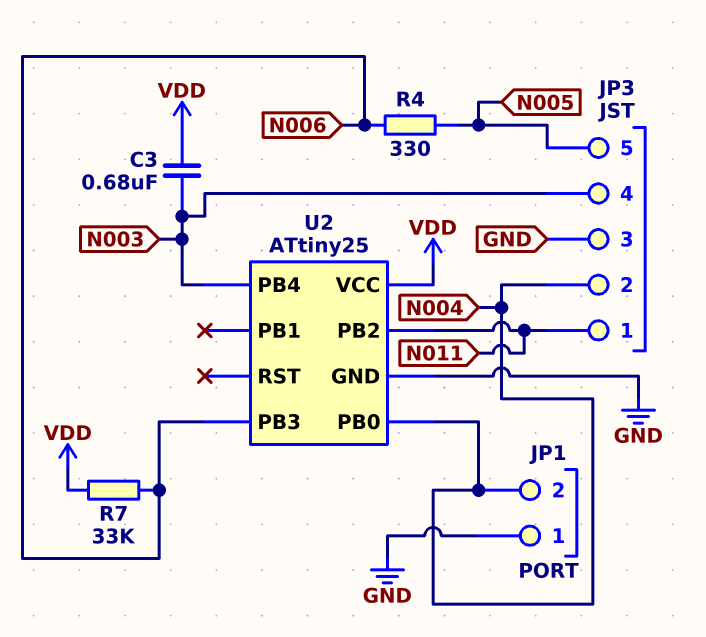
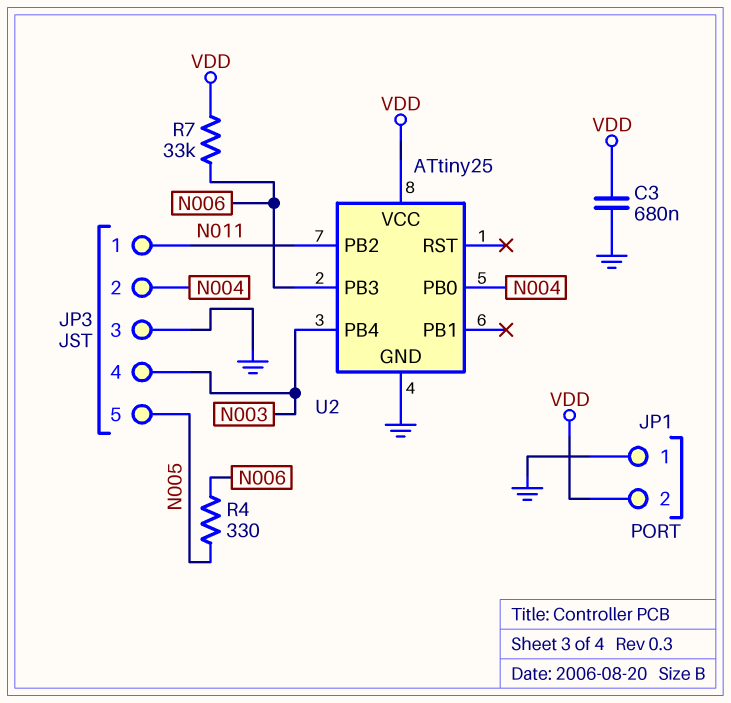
C3: 680nF (N003, VDD) -> 680nF (GND, VDD)
JP1 pin 2: N004 -> VDD

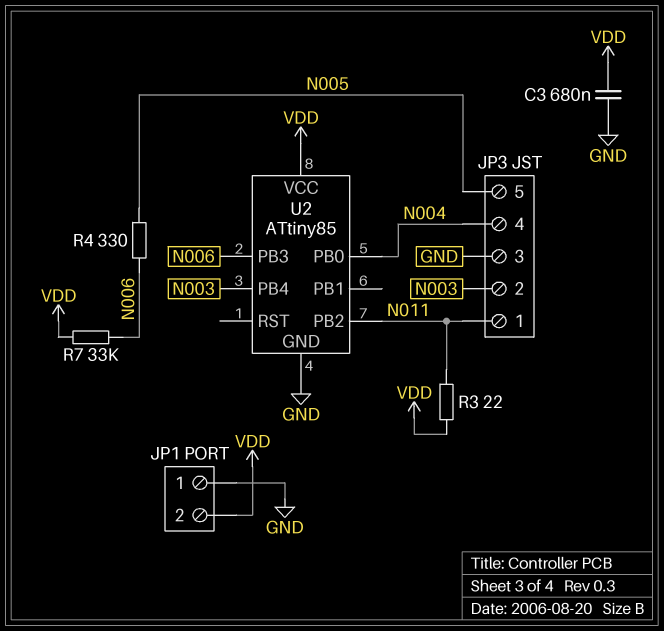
JP3 pin 2: N004 -> N003
JP3 pin 4: N003 -> N004
R3: none -> 22 (N011, VDD)
U2: ATtiny25 -> ATtiny85

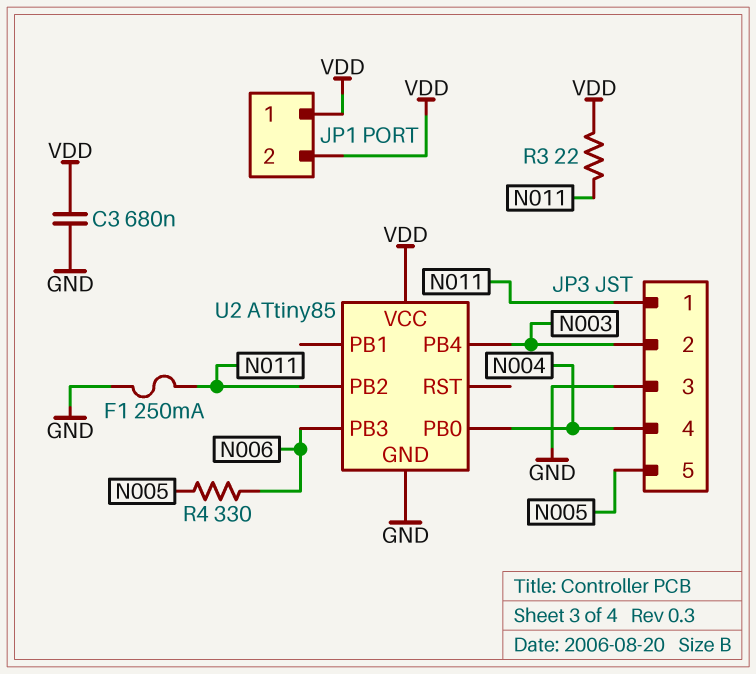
F1: none -> 250mA (GND, N011)
JP1 pin 1: GND -> VDD
R7: 33k (N006, VDD) -> none

